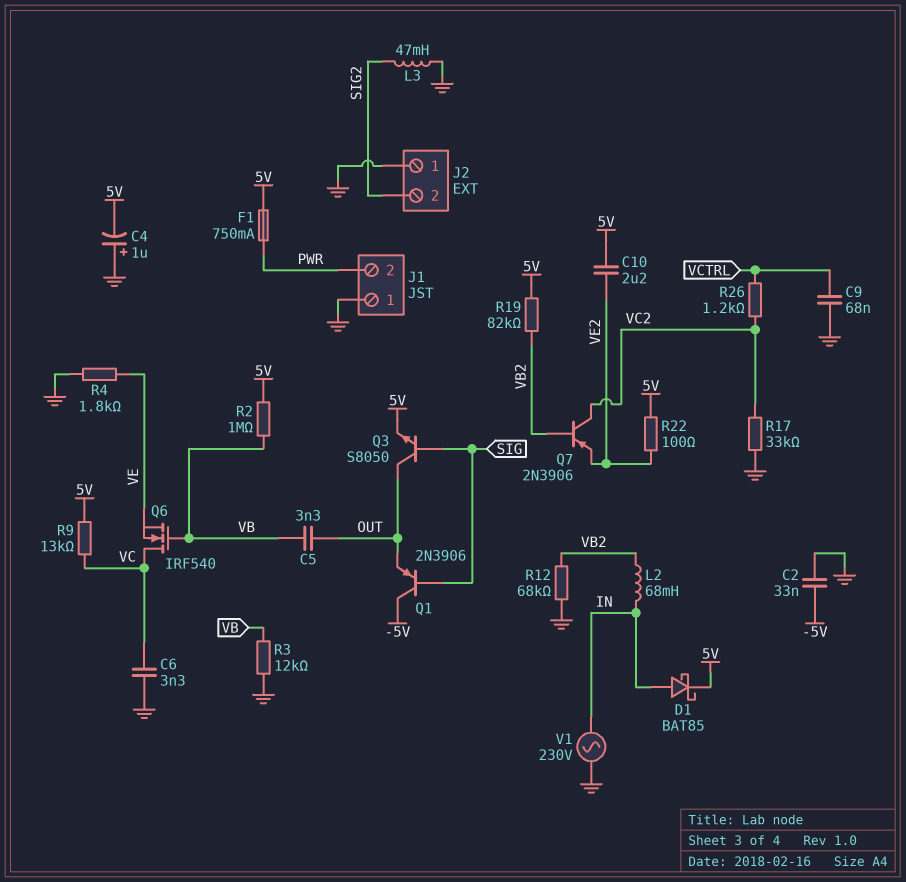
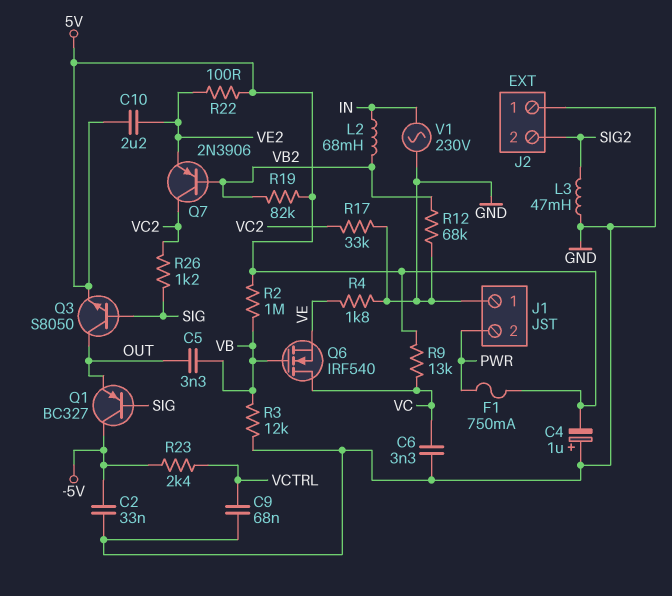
D1: schottky BAT85 (A IN, K 5V) -> none
Q1: PNP 2N3906 (B SIG, C -5V, E OUT) -> PNP BC327 (B SIG, C -5V, E OUT)
R23: none -> 2.4k (-5V, VCTRL)
R26: 1.2k (VC2, VCTRL) -> 1.2k (SIG, VC2)

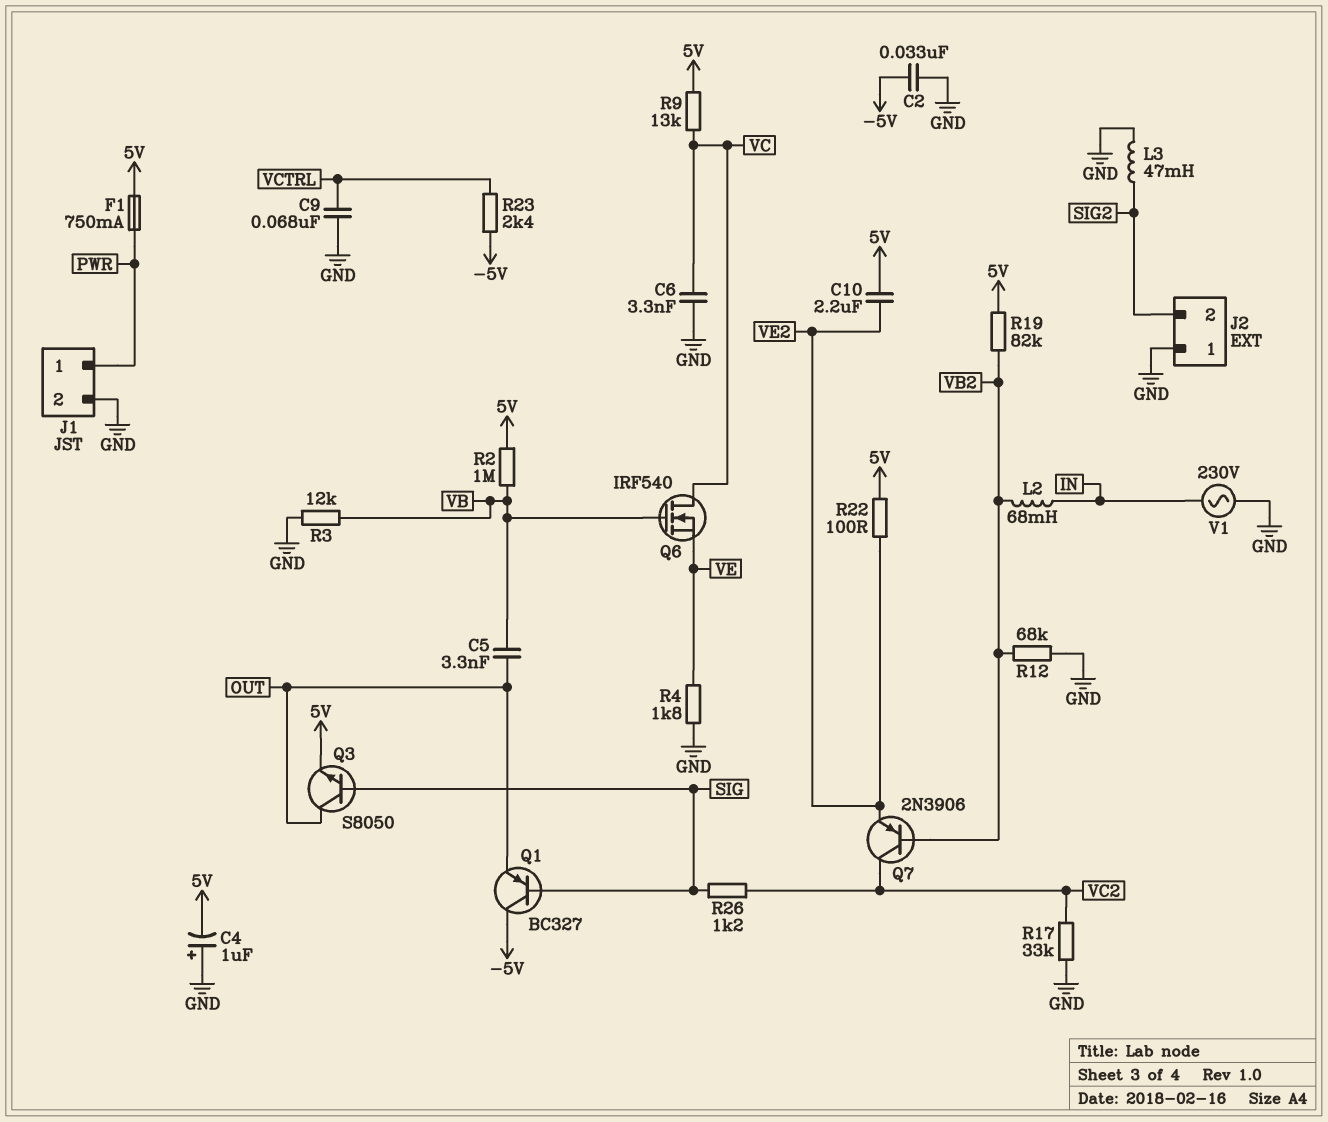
J1 pin 1: GND -> PWR
J1 pin 2: PWR -> GND

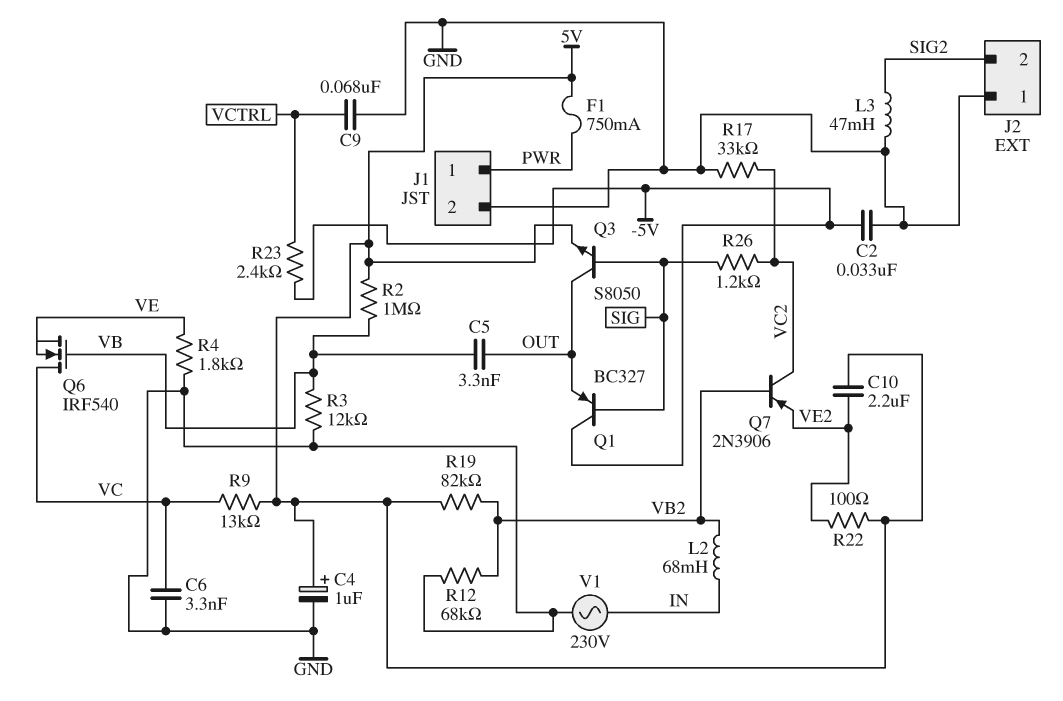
C4: 1uF (plus GND, minus 5V) -> 1uF (plus 5V, minus GND)

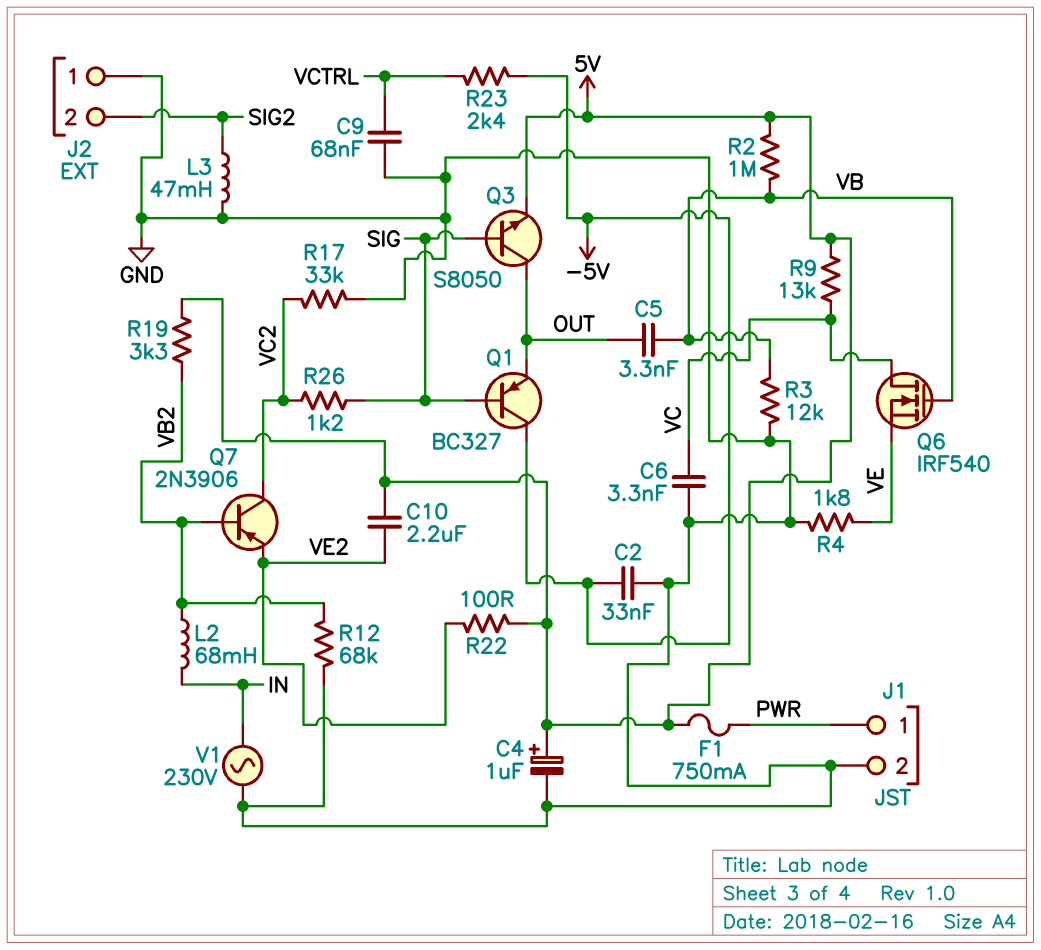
R19: 82k (5V, VB2) -> 3.3k (5V, VB2)

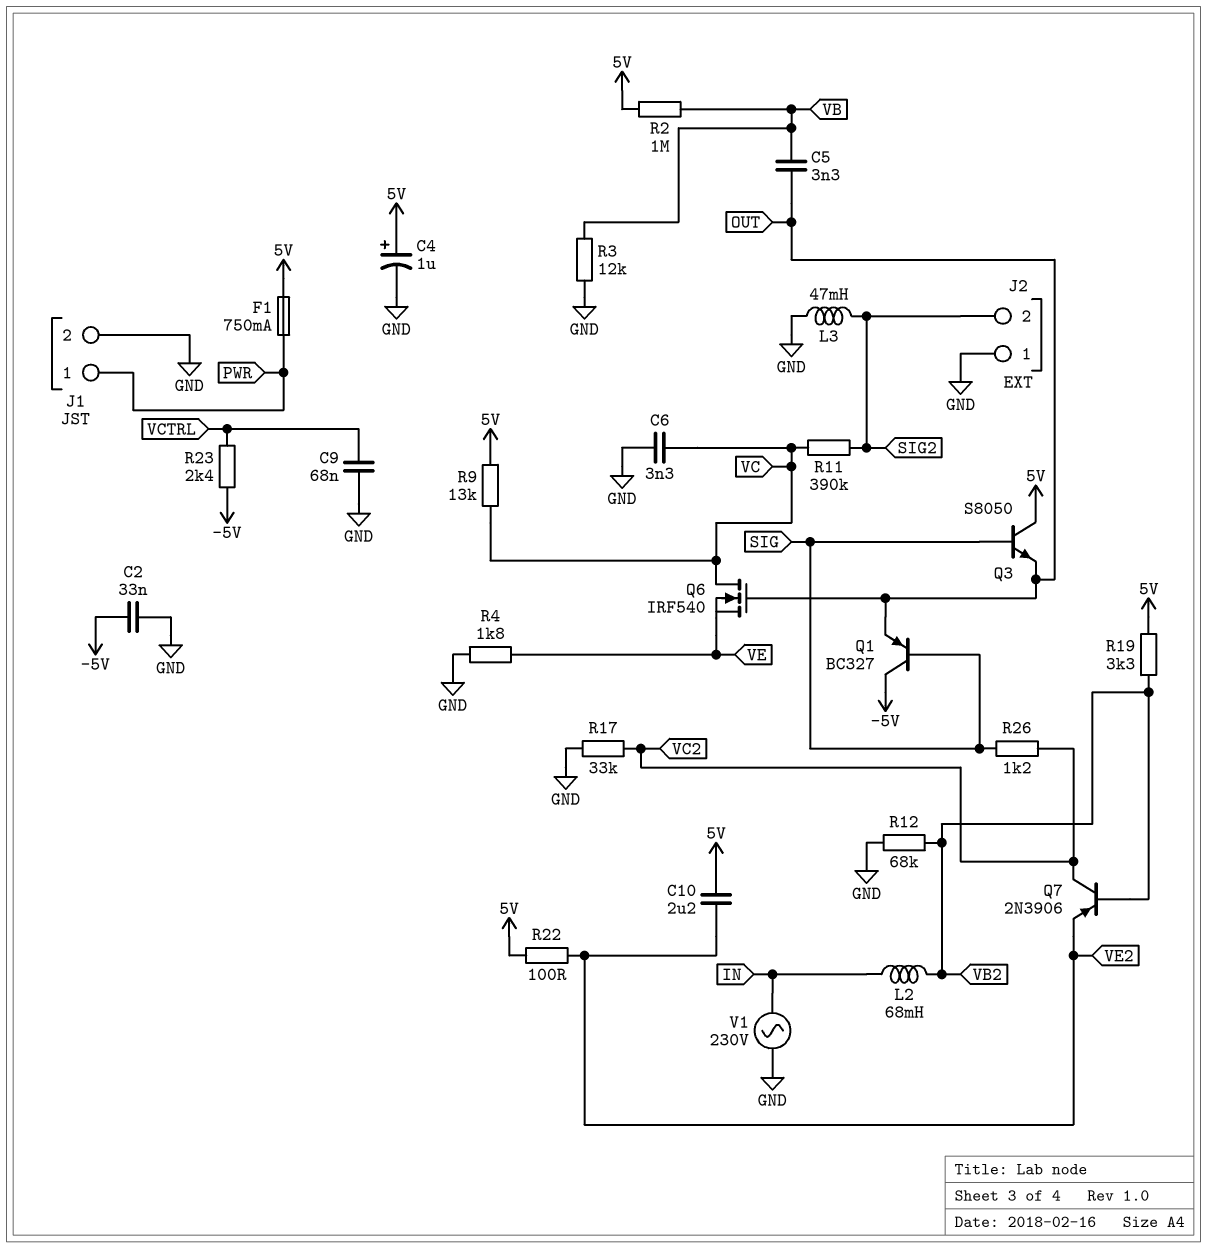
Q3: NPN S8050 (B SIG, C OUT, E 5V) -> NPN S8050 (B SIG, C 5V, E OUT)
Q6: NMOS IRF540 (G VB, D VC, S VE) -> NMOS IRF540 (G OUT, D VC, S VE)
R11: none -> 390k (SIG2, VC)

